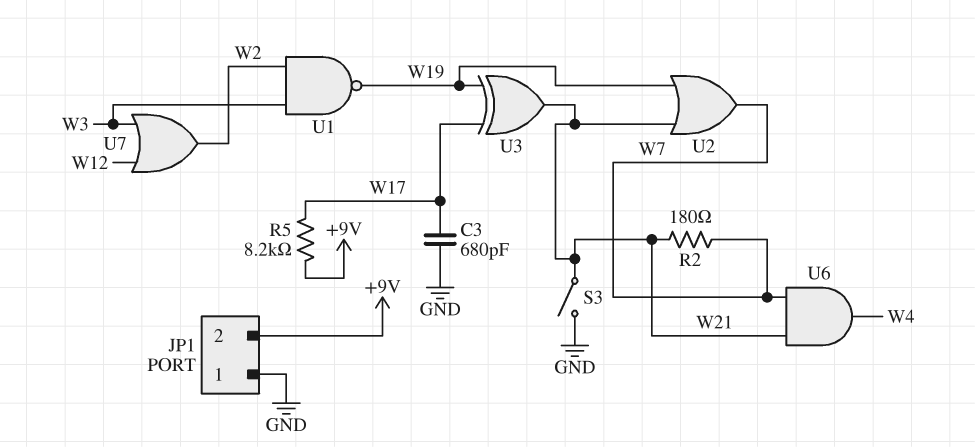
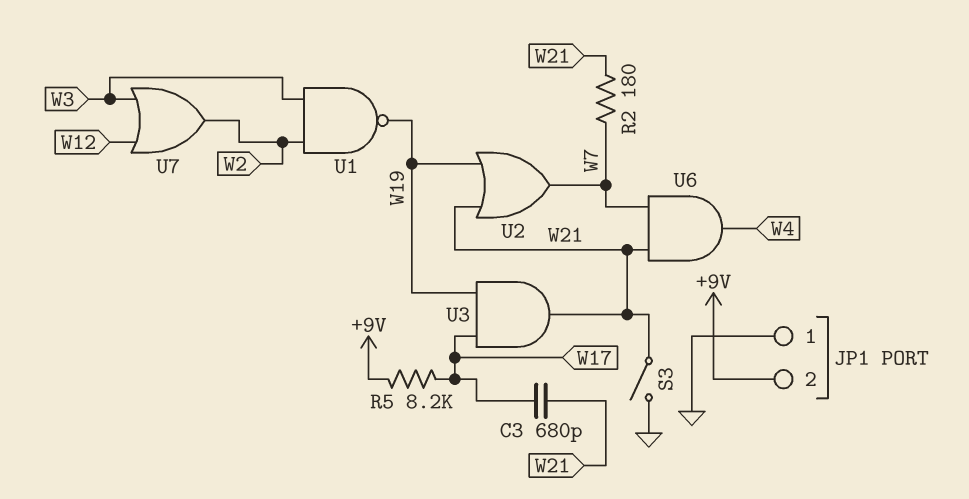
C3: 680pF (GND, W17) -> 680pF (W17, W21)
U3: XOR (in W17, in W19, out W21) -> AND (in W17, in W19, out W21)

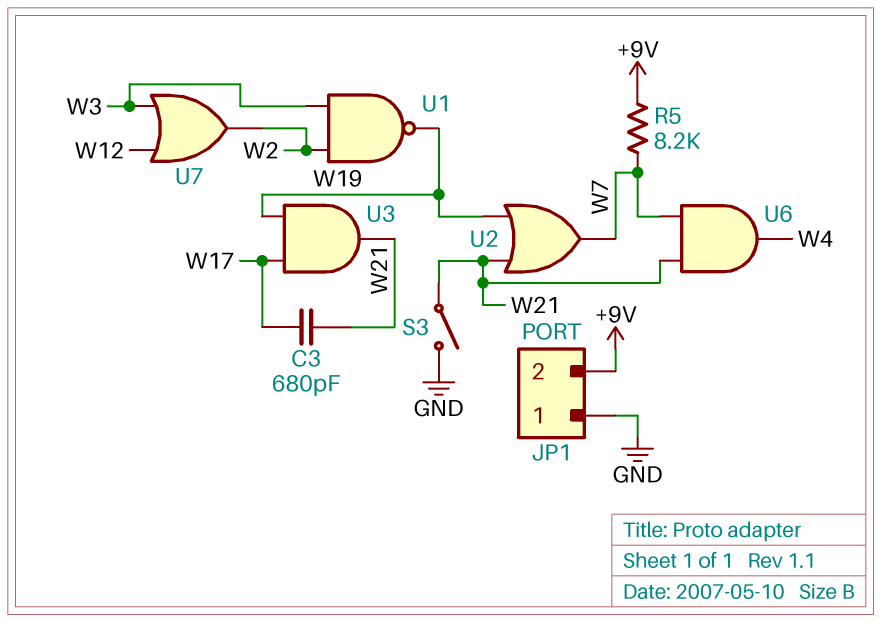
R2: 180 (W7, W21) -> none
R5: 8.2k (+9V, W17) -> 8.2k (+9V, W7)

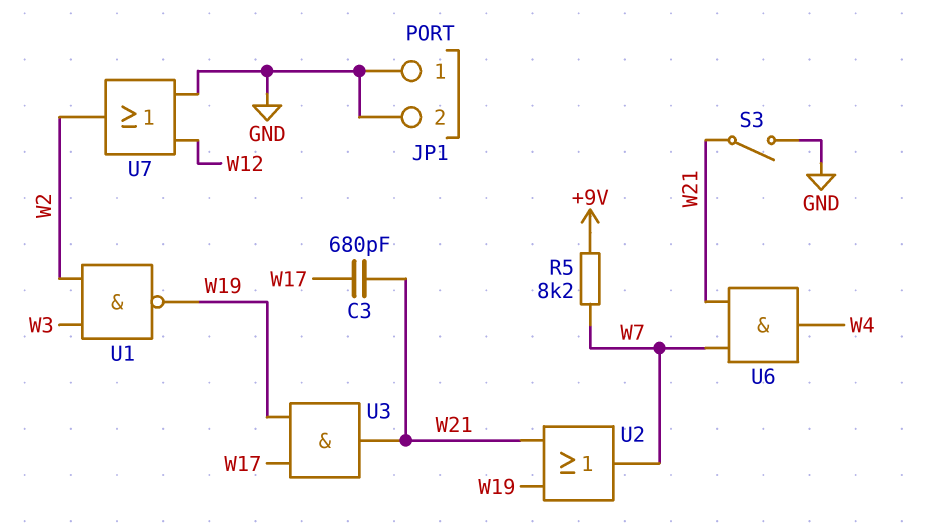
JP1 pin 2: +9V -> GND
U7: OR (in W3, in W12, out W2) -> OR (in GND, in W12, out W2)

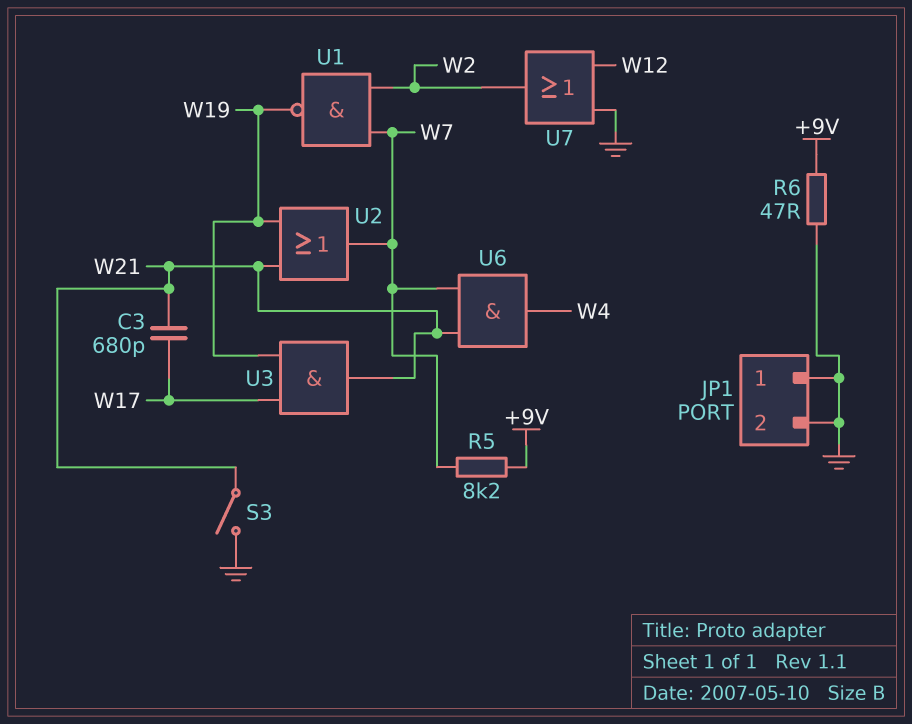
R6: none -> 47 (+9V, GND)
U1: NAND (in W2, in W3, out W19) -> NAND (in W2, in W7, out W19)

